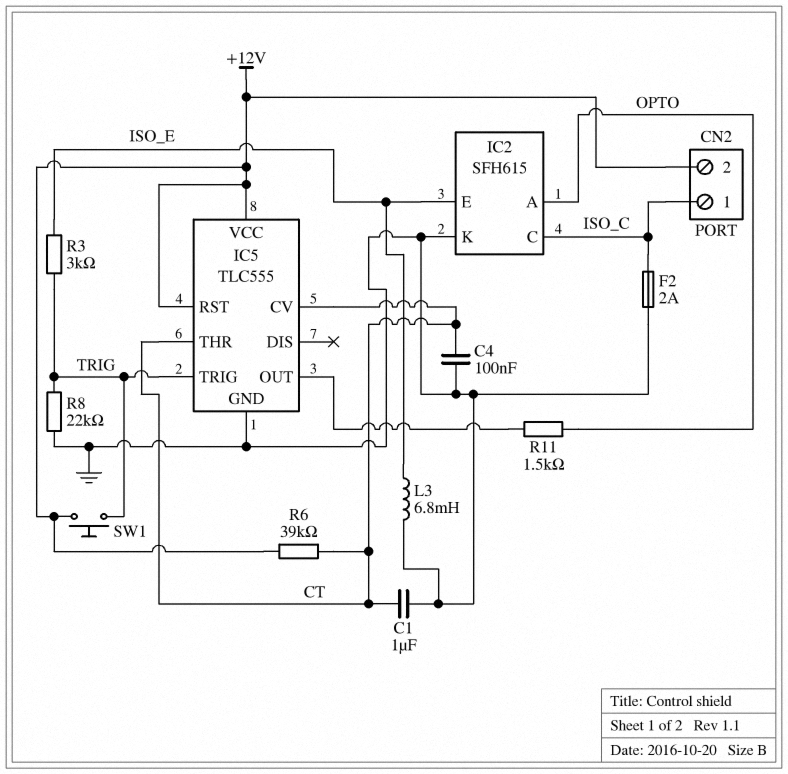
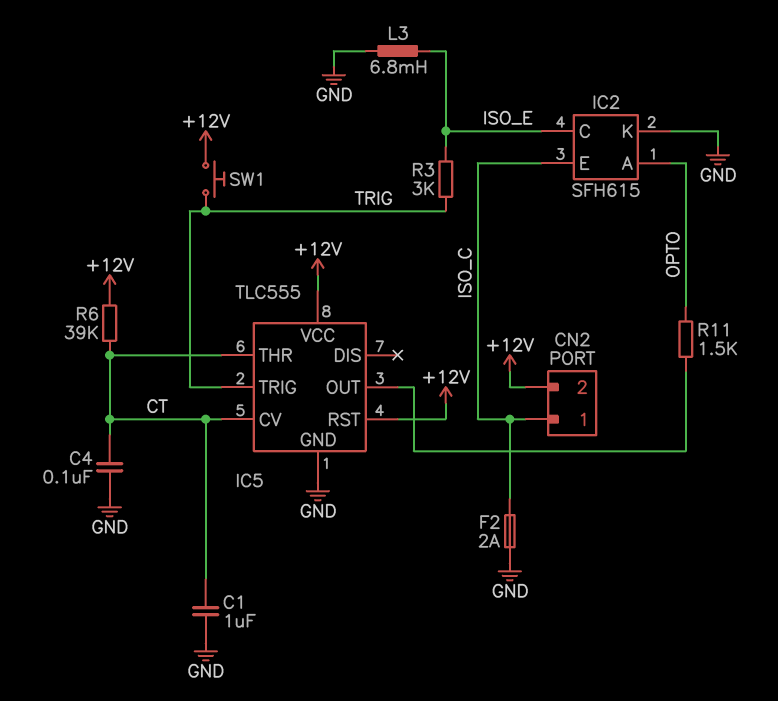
IC2 pin C: ISO_C -> ISO_E
IC2 pin E: ISO_E -> ISO_C
R8: 22k (GND, TRIG) -> none

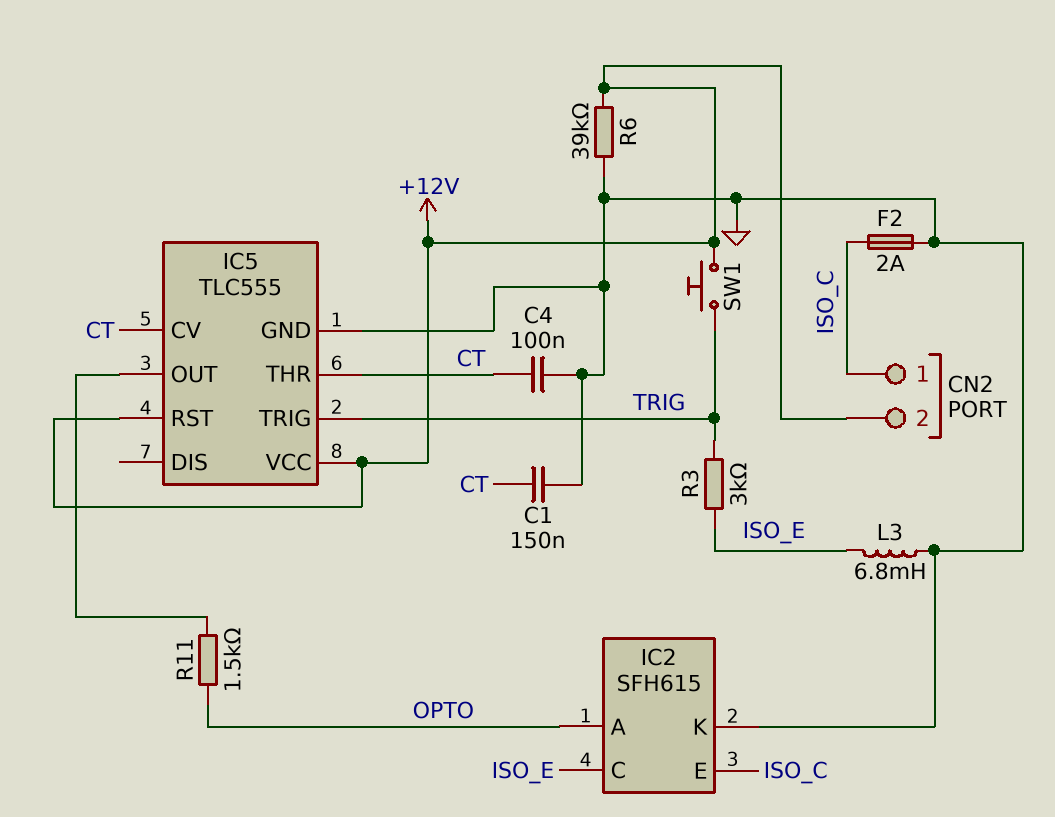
C1: 1uF (CT, GND) -> 150nF (CT, GND)
R6: 39k (+12V, CT) -> 39k (+12V, GND)

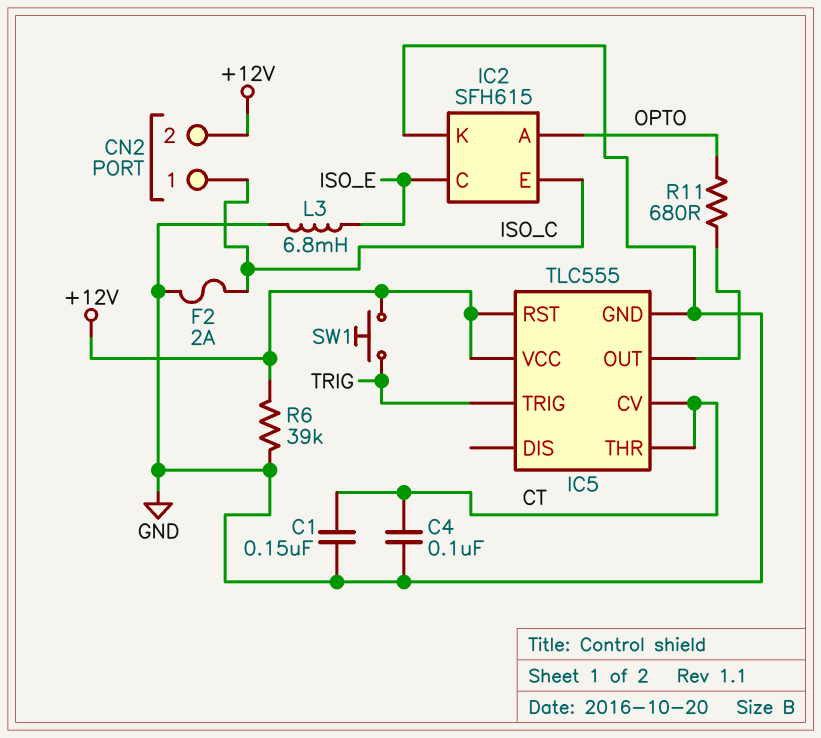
R3: 3k (ISO_E, TRIG) -> none
R11: 1.5k (IC5/OUT, OPTO) -> 680 (IC5/OUT, OPTO)

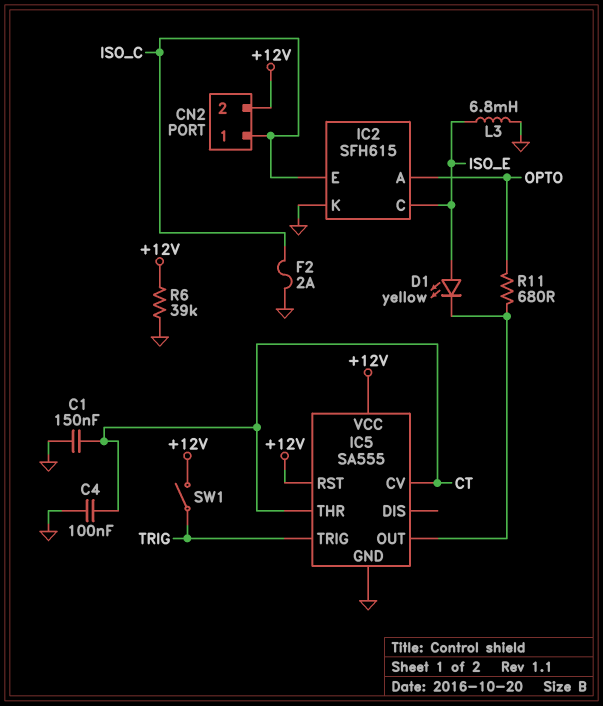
D1: none -> LED yellow (A ISO_E, K IC5/OUT)
IC5: TLC555 -> SA555
SW1: button (+12V, TRIG) -> switch (+12V, TRIG)

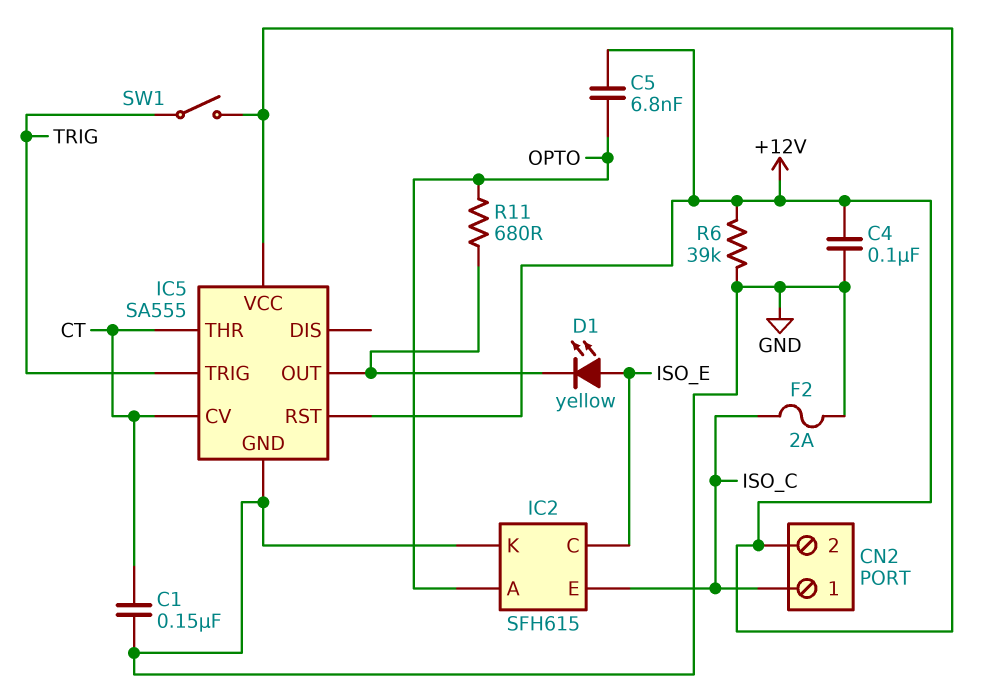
C4: 100nF (CT, GND) -> 100nF (+12V, GND)
C5: none -> 6.8nF (+12V, OPTO)
L3: 6.8mH (GND, ISO_E) -> none

